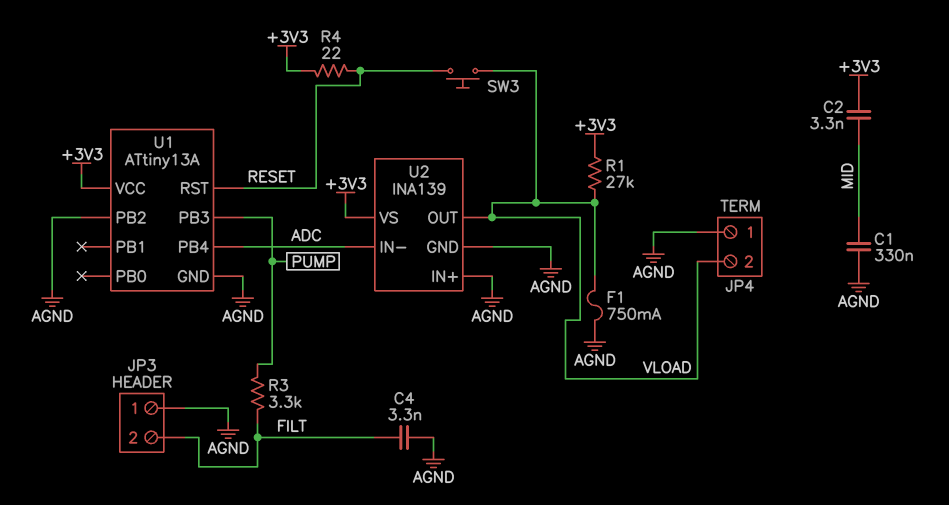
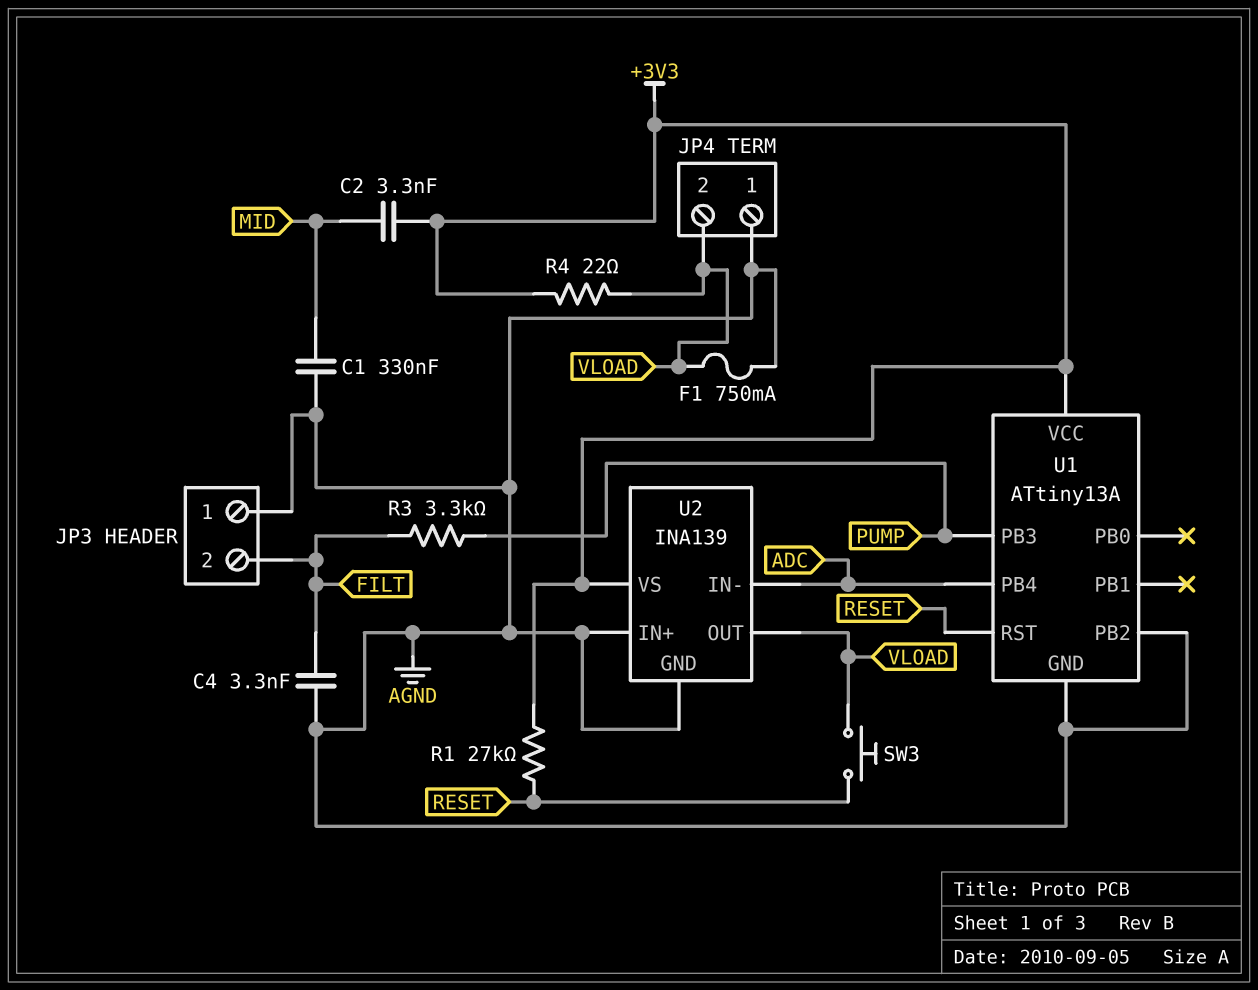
R1: 27k (+3V3, VLOAD) -> 27k (+3V3, RESET)
R4: 22 (+3V3, RESET) -> 22 (+3V3, VLOAD)

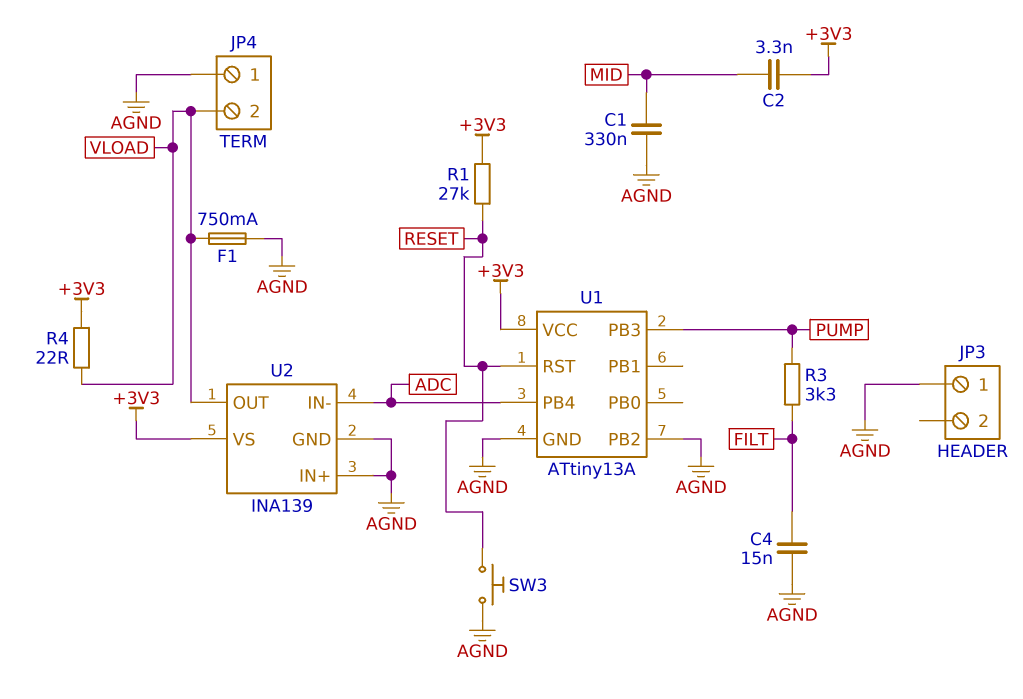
C4: 3.3nF (AGND, FILT) -> 15nF (AGND, FILT)
JP3 pin 2: FILT -> none
SW3: button (RESET, VLOAD) -> button (AGND, RESET)

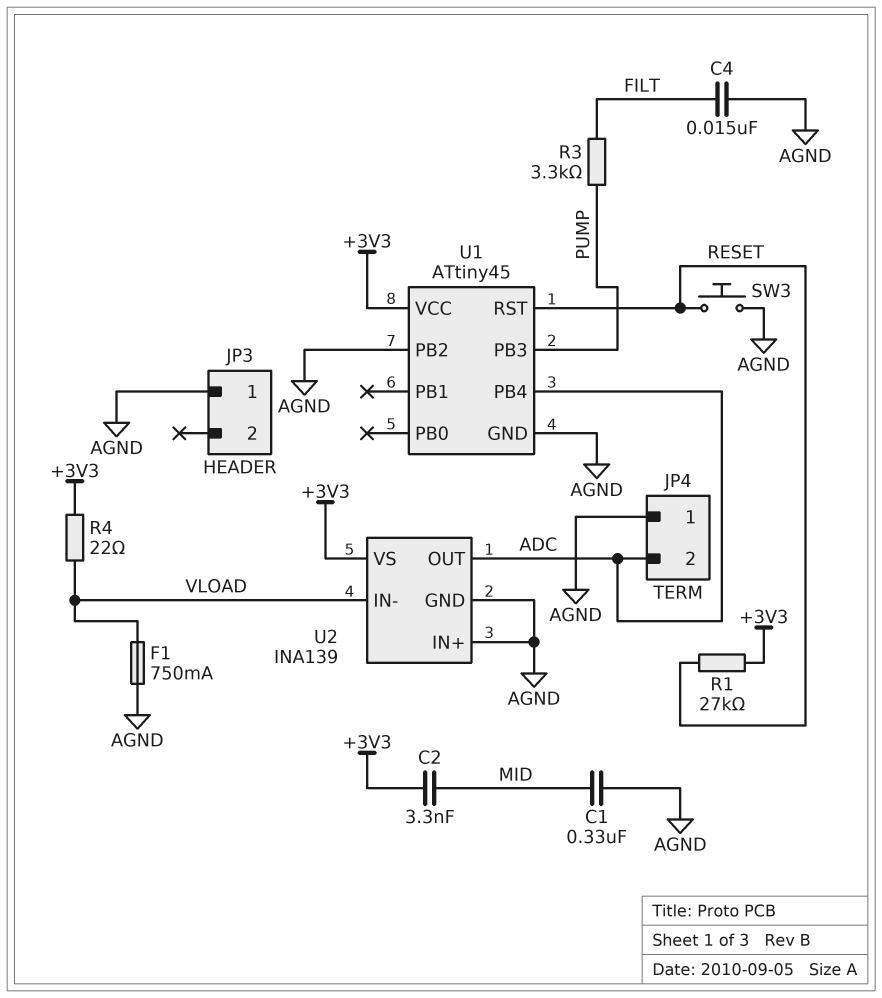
JP4 pin 2: VLOAD -> ADC
U1: ATtiny13A -> ATtiny45
U2 pin IN-: ADC -> VLOAD
U2 pin OUT: VLOAD -> ADC

